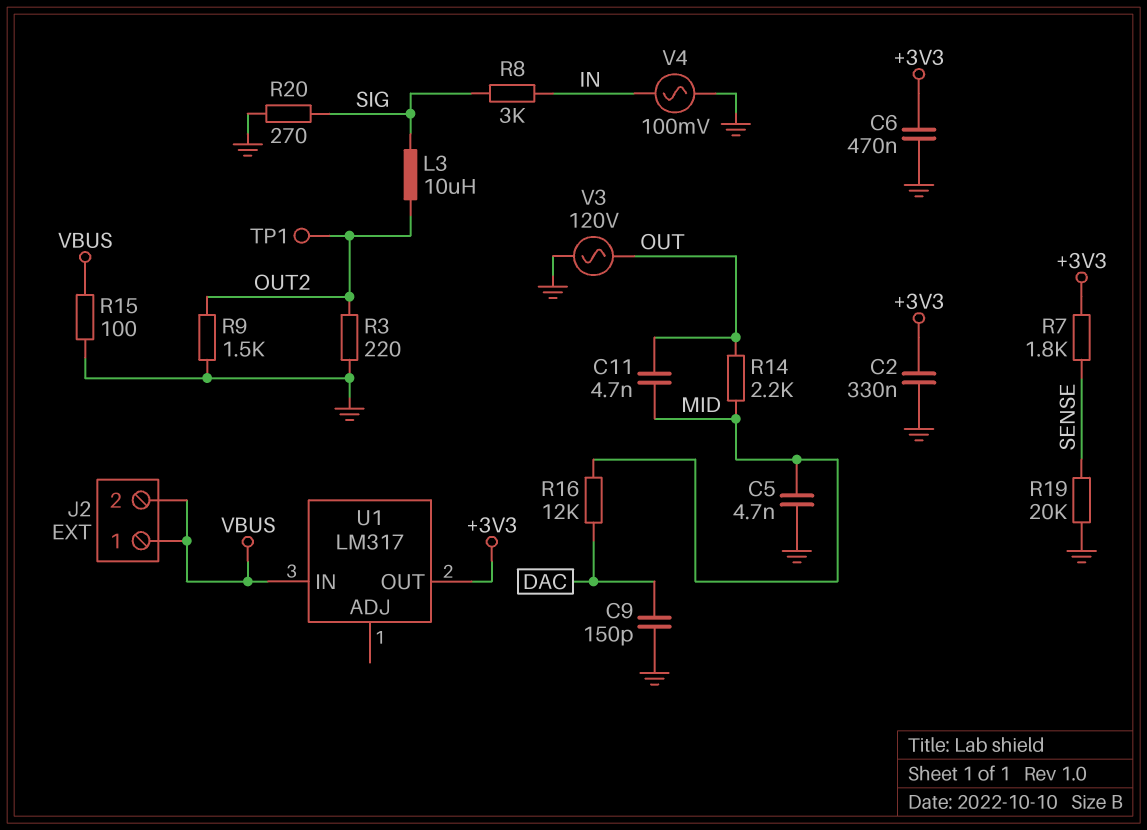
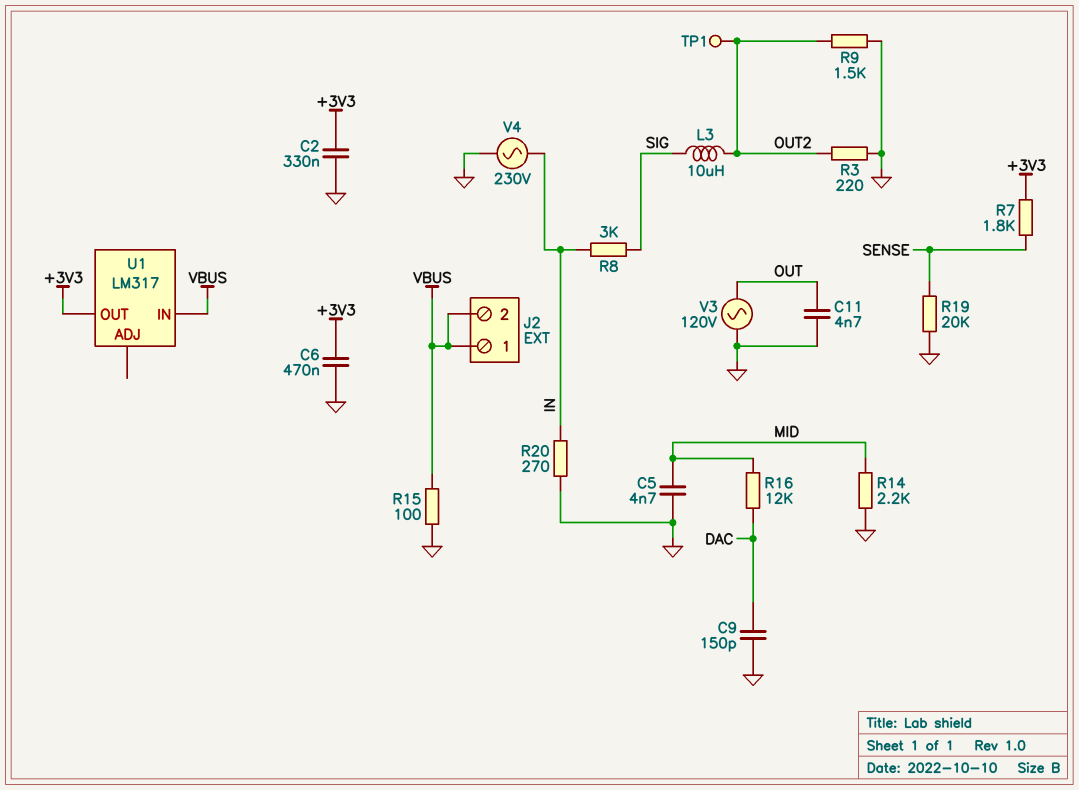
C11: 4.7nF (MID, OUT) -> 4.7nF (GND, OUT)
R14: 2.2k (MID, OUT) -> 2.2k (GND, MID)
R20: 270 (GND, SIG) -> 270 (GND, IN)
V4: AC 100mV (GND, IN) -> AC 230V (GND, IN)

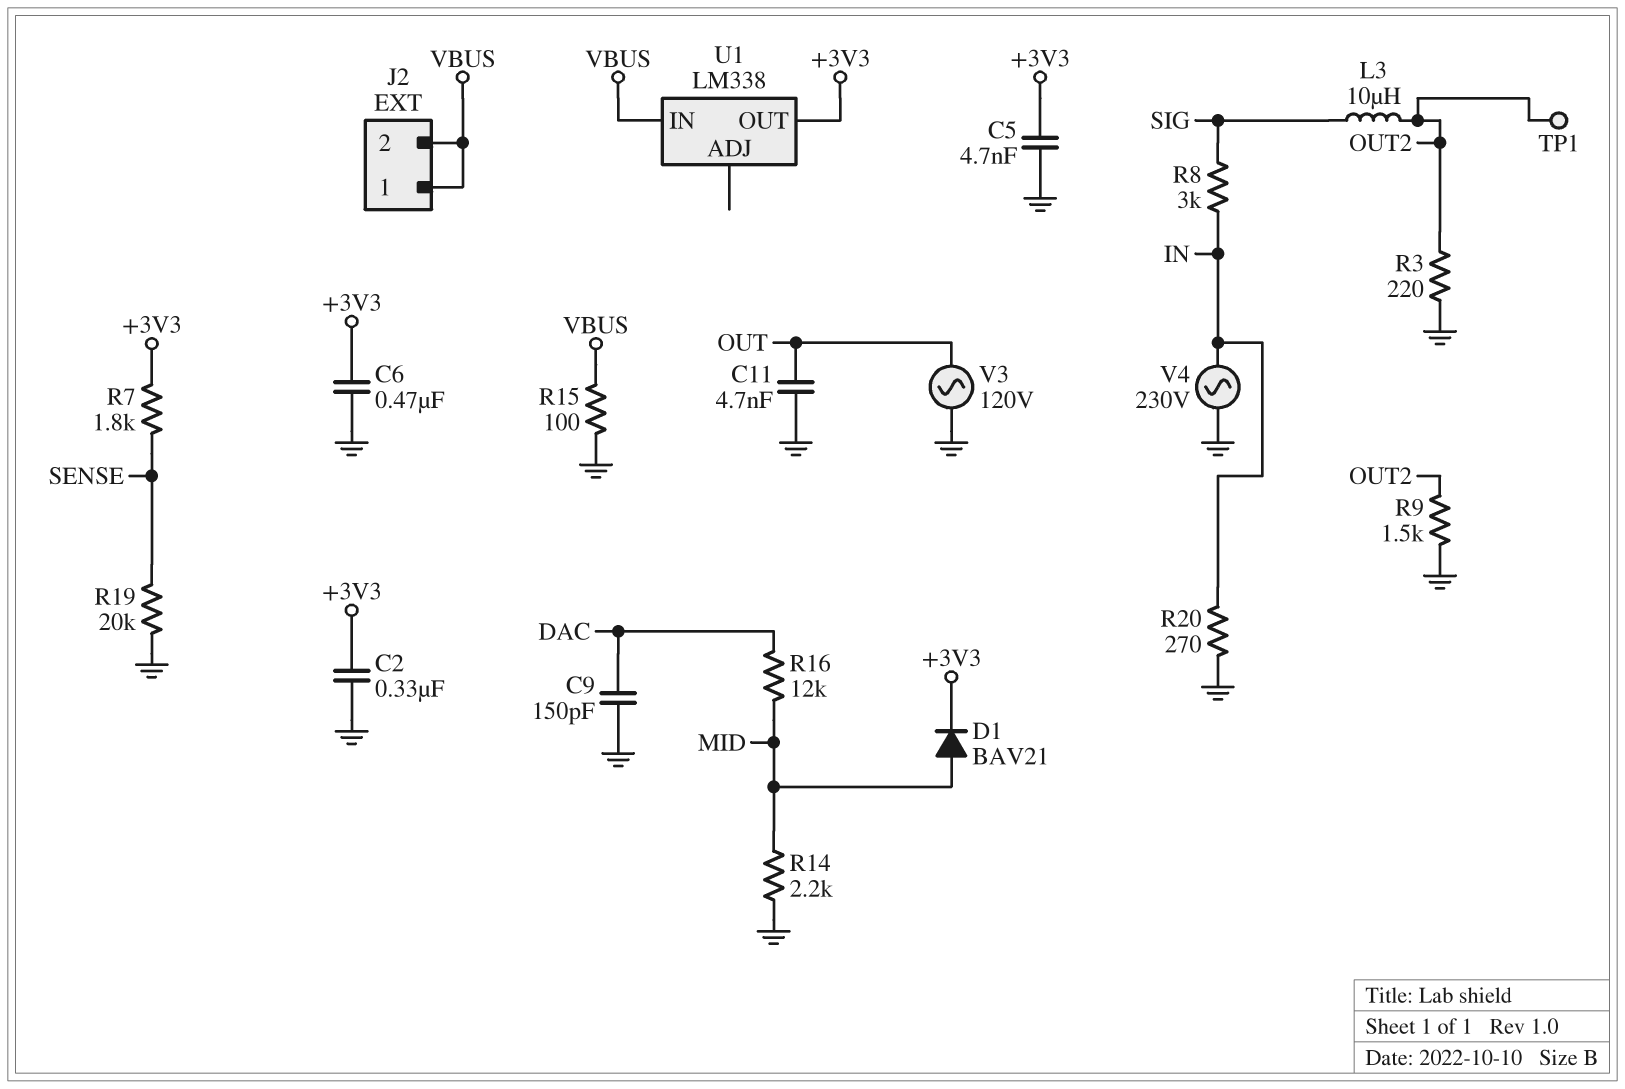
C5: 4.7nF (GND, MID) -> 4.7nF (+3V3, GND)
D1: none -> diode BAV21 (A MID, K +3V3)
U1: LM317 -> LM338

